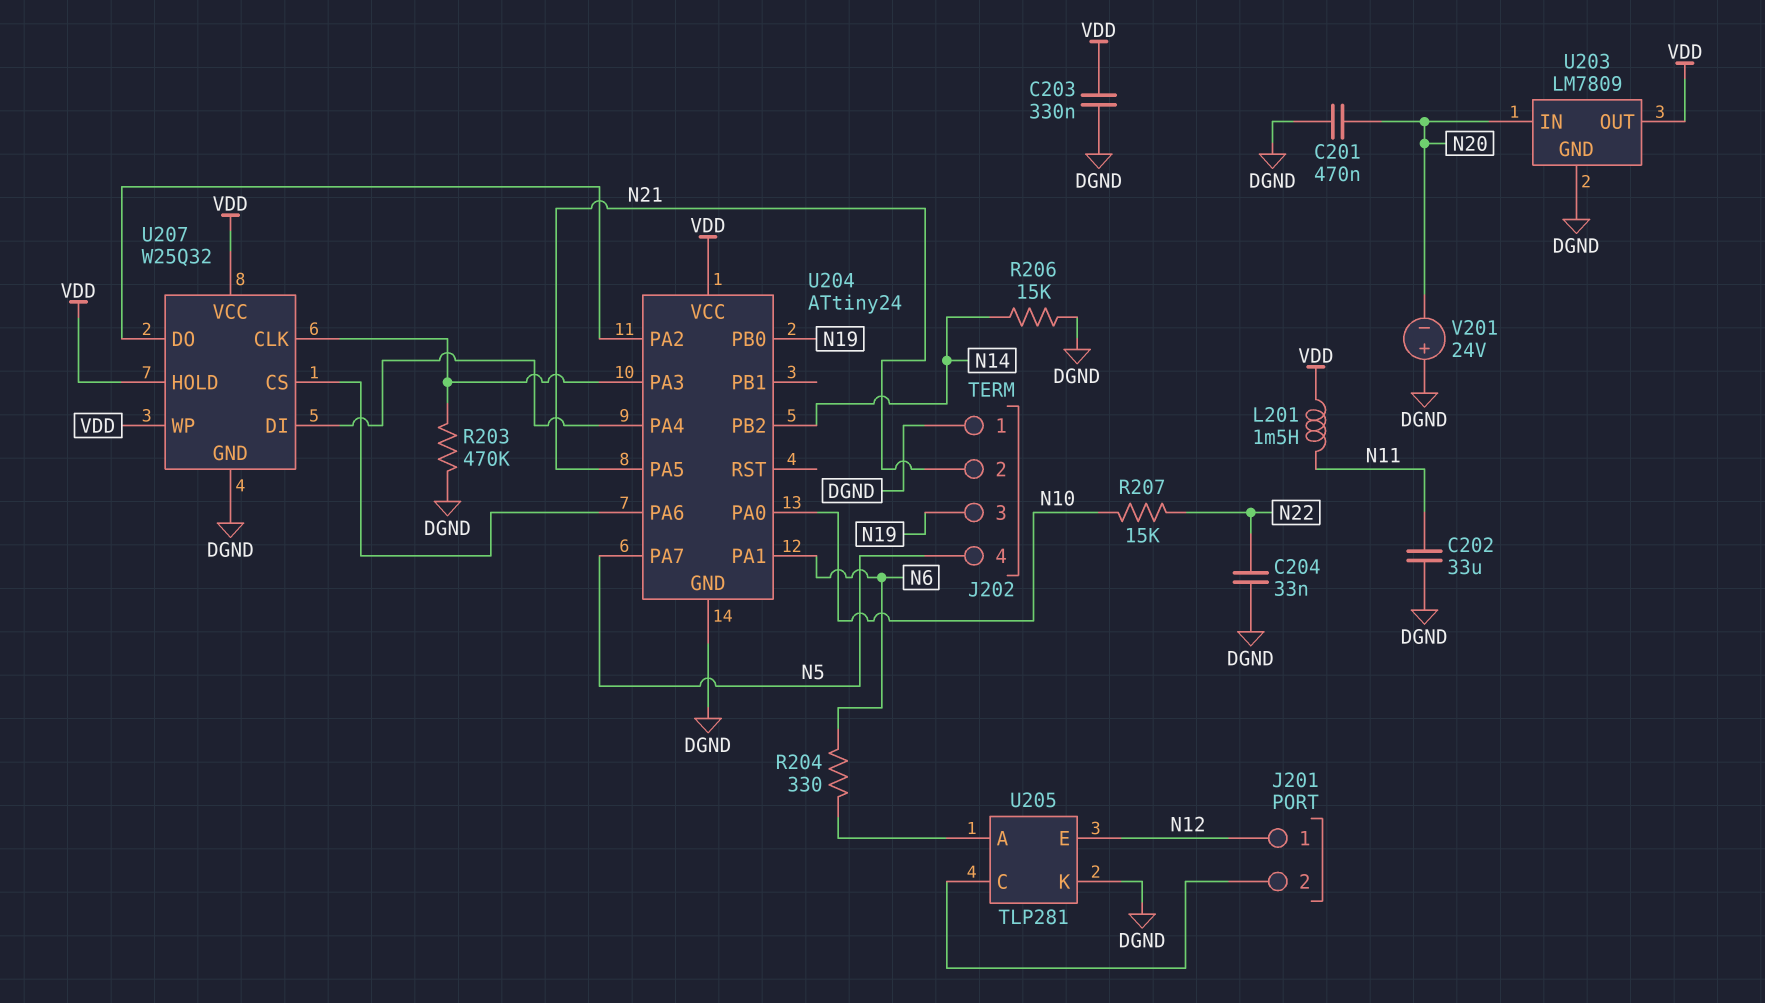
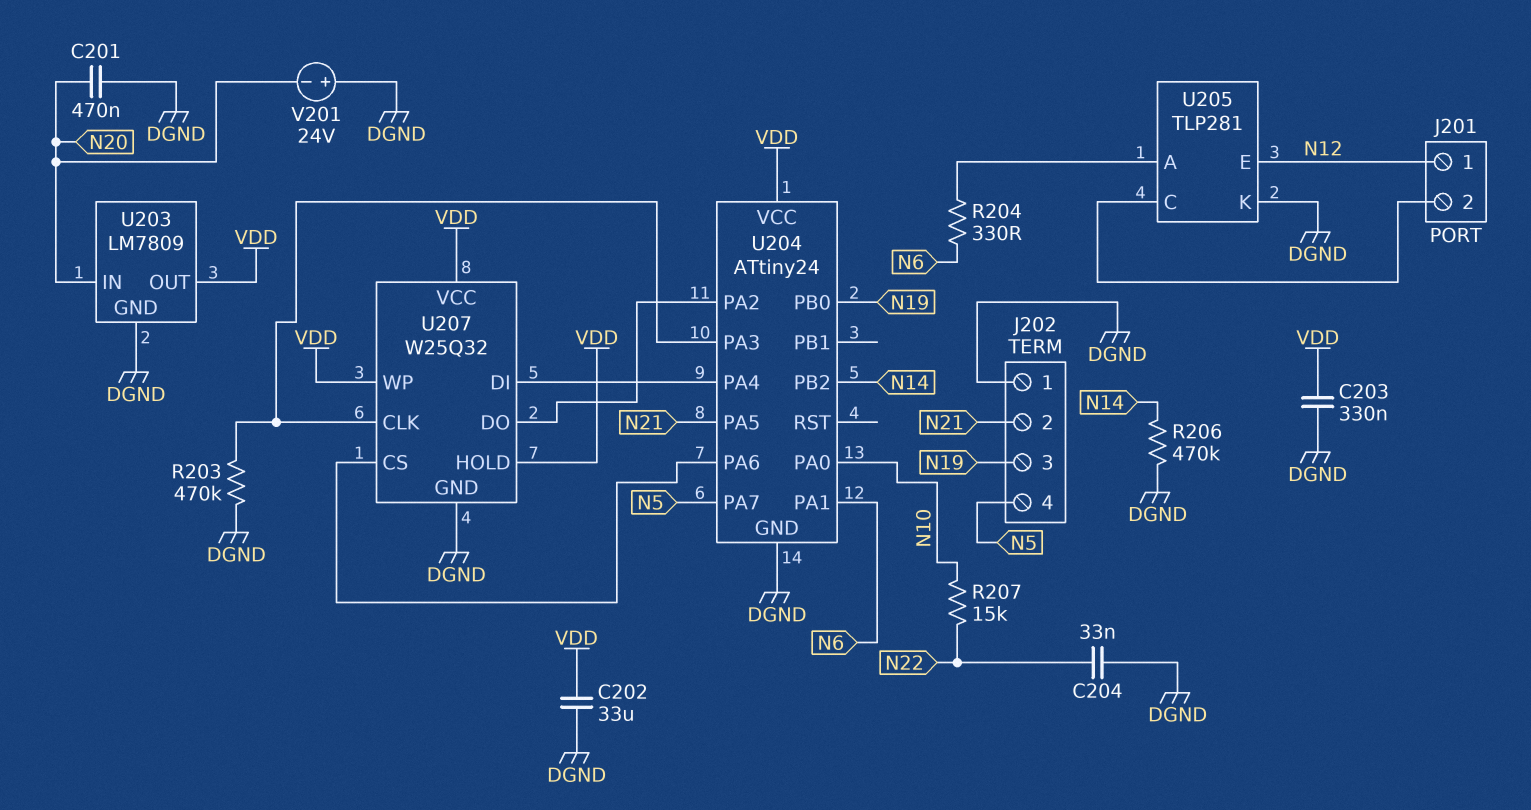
C202: 33uF (DGND, N11) -> 33uF (DGND, VDD)
L201: 1.5mH (N11, VDD) -> none
R206: 15k (DGND, N14) -> 470k (DGND, N14)

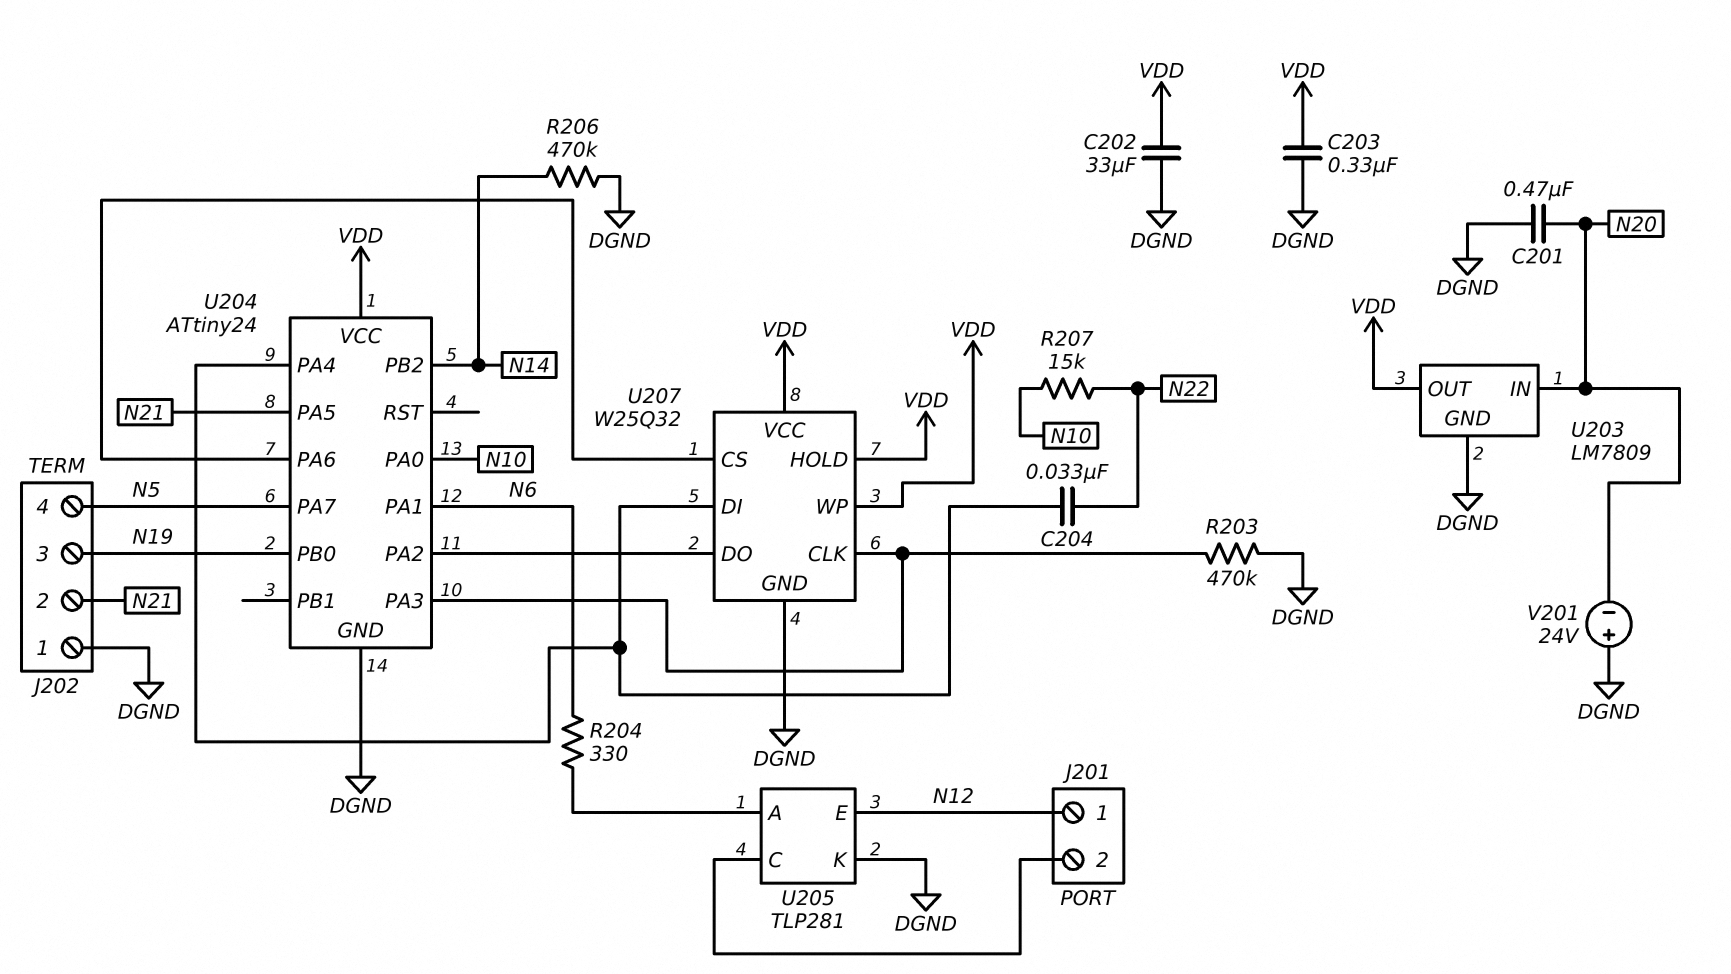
C204: 33nF (DGND, N22) -> 33nF (N22, U204/PA4)

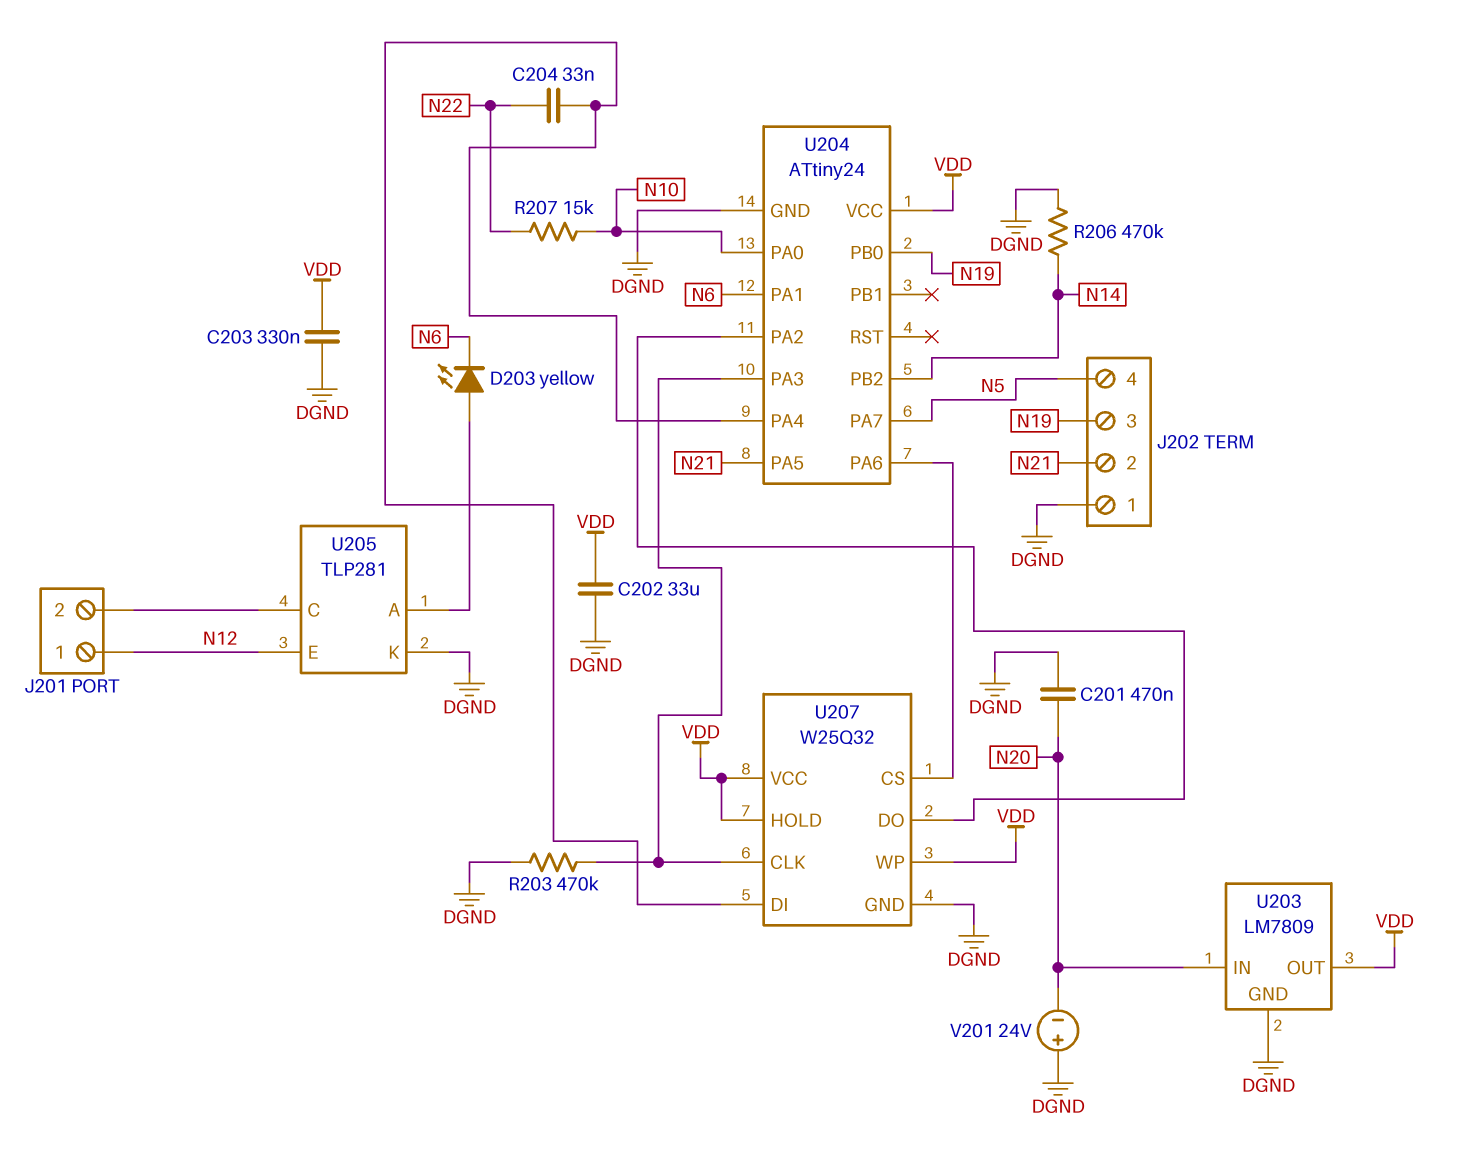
D203: none -> LED yellow (A U205/A, K N6)
R204: 330 (N6, U205/A) -> none

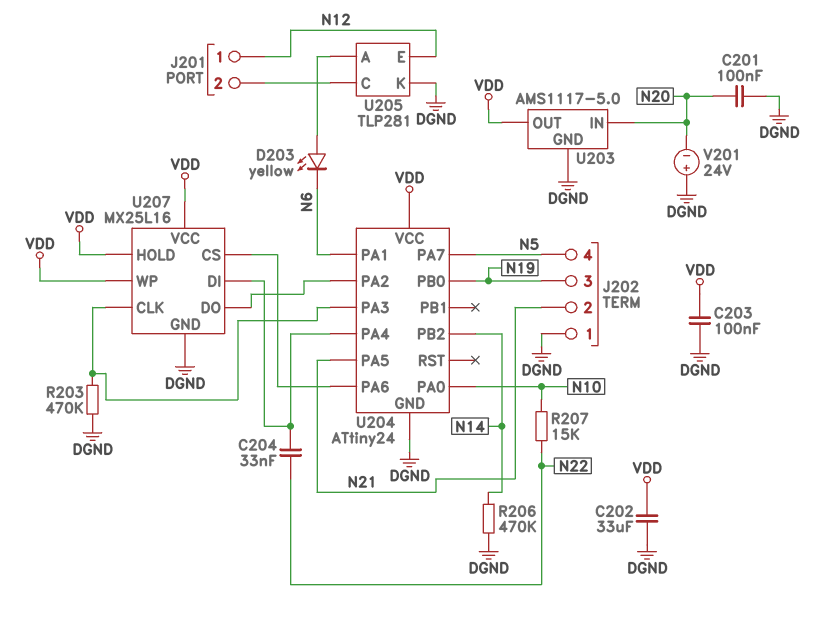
C201: 470nF (DGND, N20) -> 100nF (DGND, N20)
C203: 330nF (DGND, VDD) -> 100nF (DGND, VDD)
U203: LM7809 -> AMS1117-5.0
U207: W25Q32 -> MX25L16

